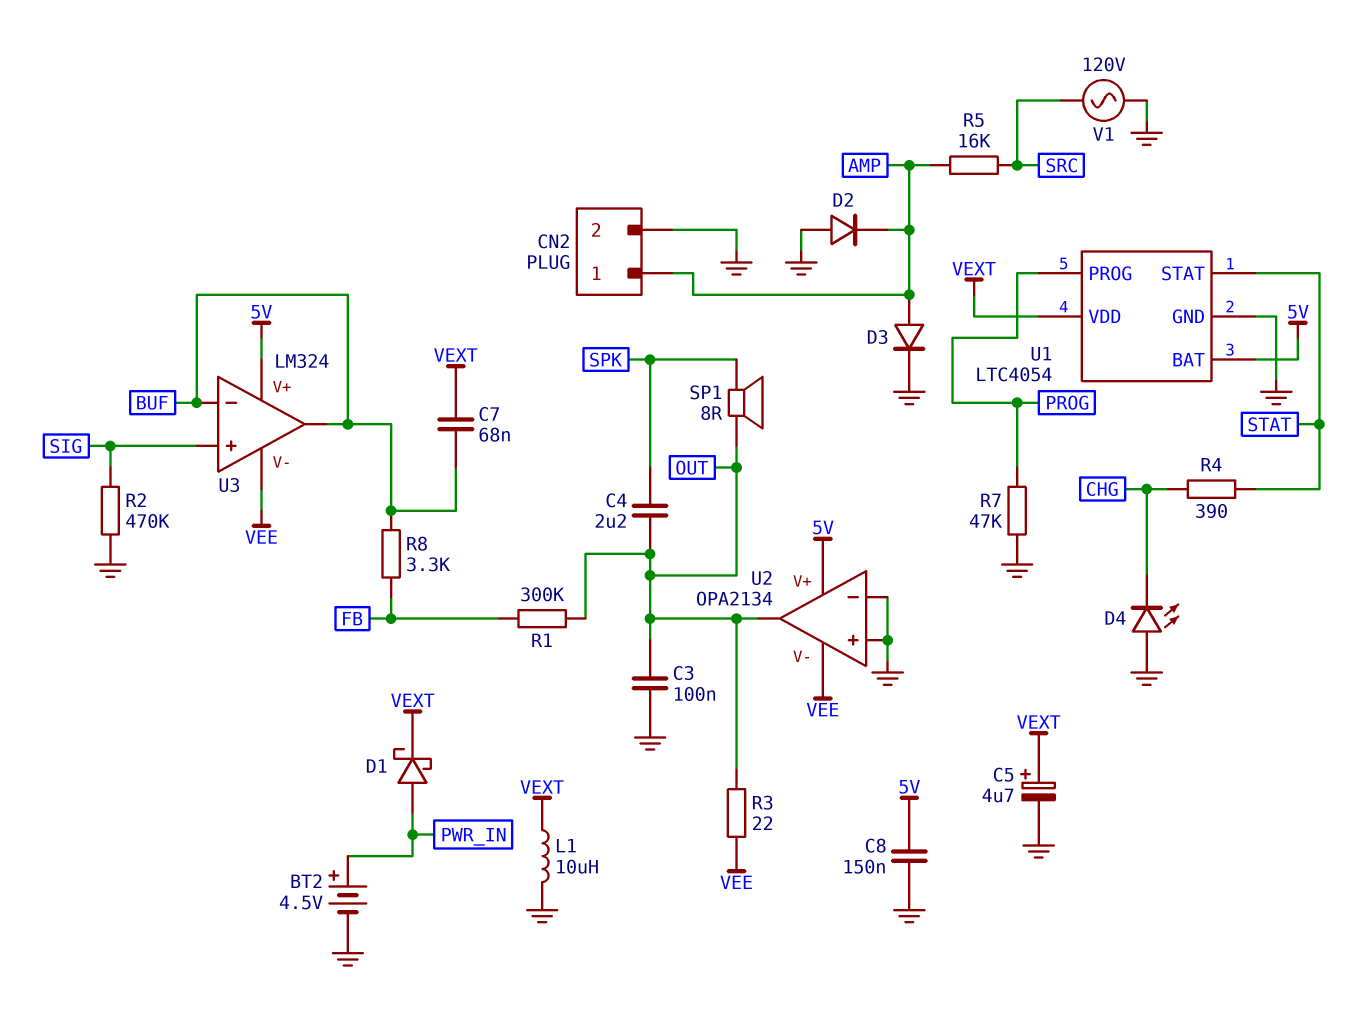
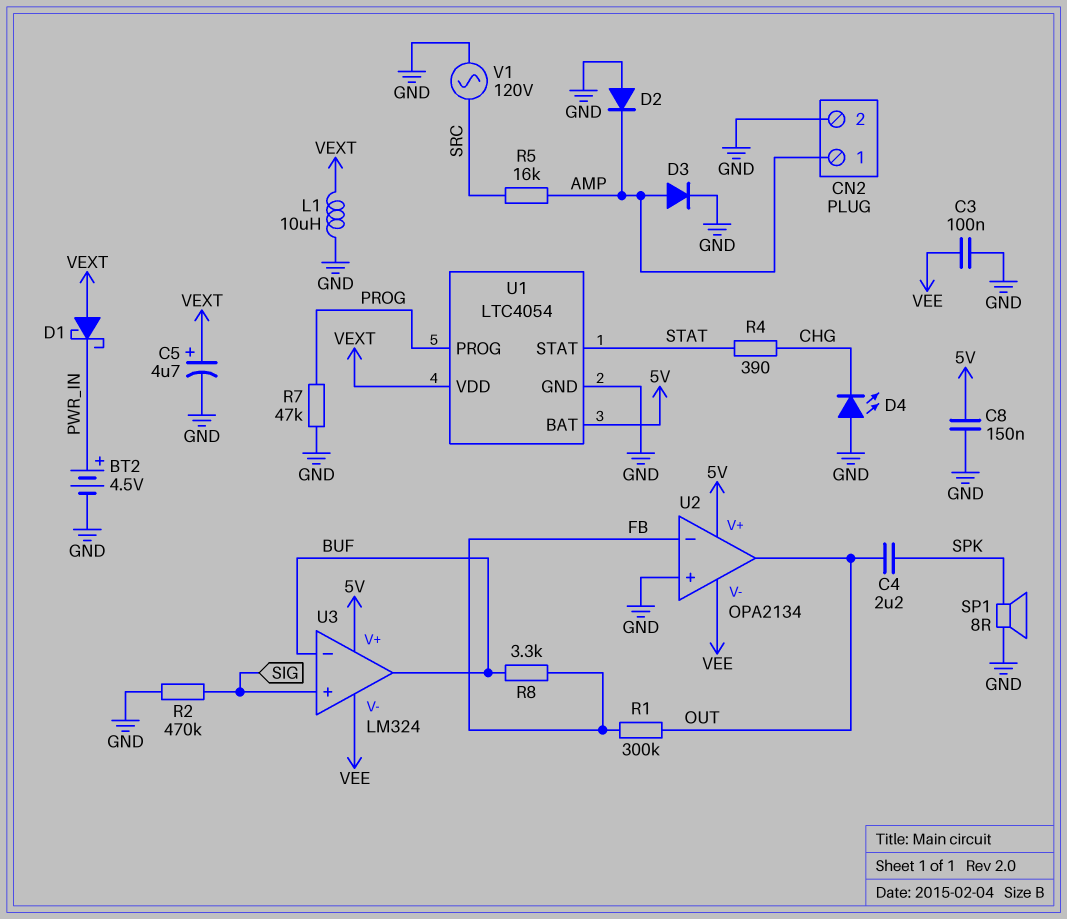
C3: 100nF (GND, OUT) -> 100nF (GND, VEE)
C7: 68nF (BUF, VEXT) -> none
D1: schottky (A PWR_IN, K VEXT) -> schottky (A VEXT, K PWR_IN)
R3: 22 (OUT, VEE) -> none
SP1: speaker 8R (OUT, SPK) -> speaker 8R (GND, SPK)
U2 pin in-: GND -> FB

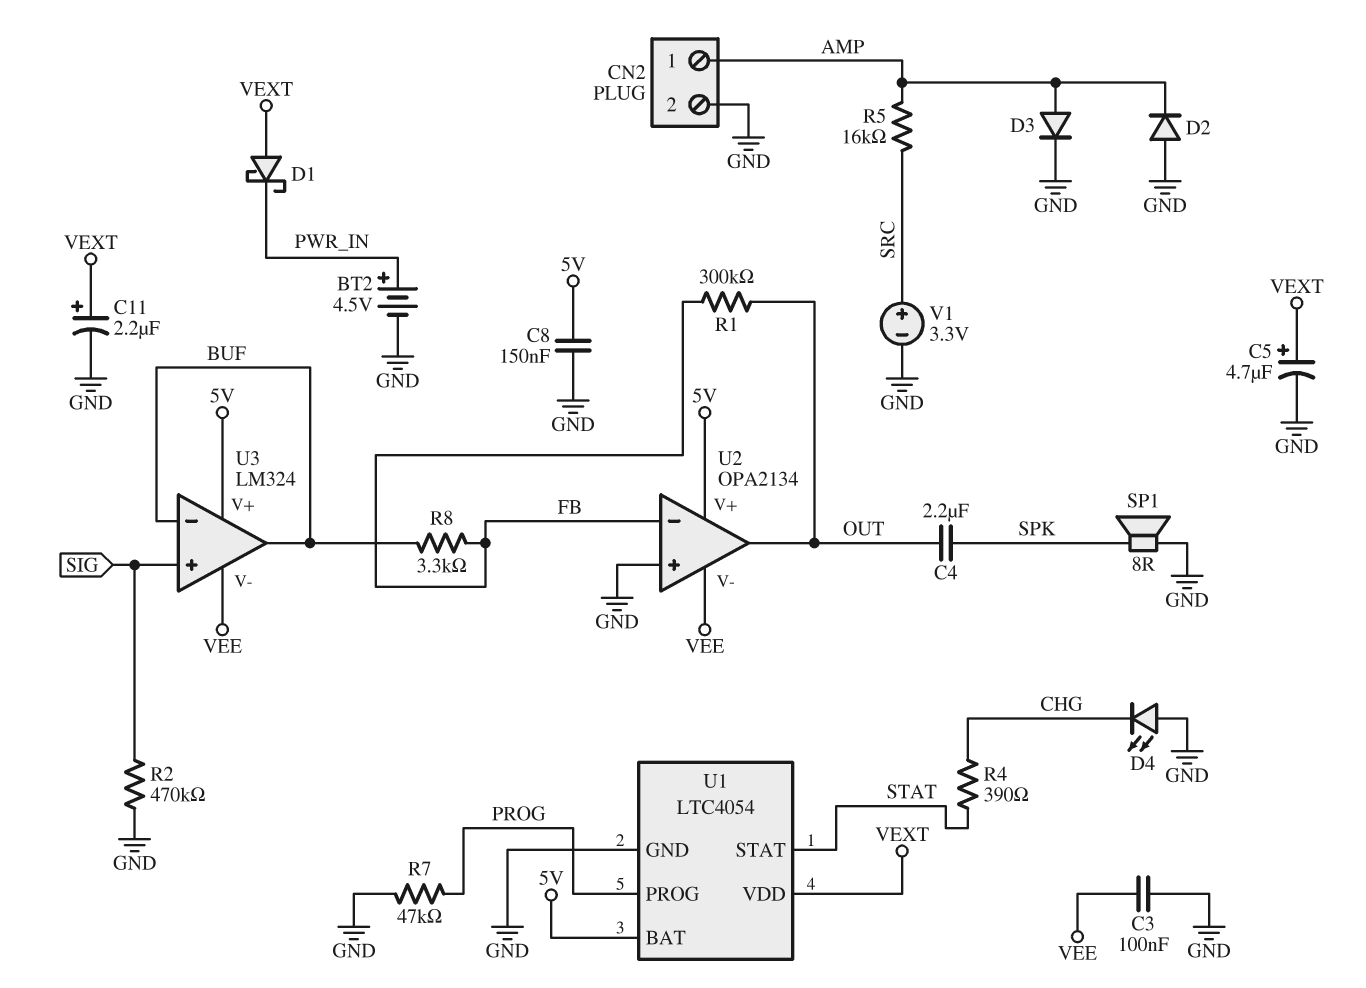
C11: none -> 2.2uF (plus VEXT, minus GND)
L1: 10uH (GND, VEXT) -> none
V1: AC 120V (GND, SRC) -> 3.3V (plus SRC, minus GND)

